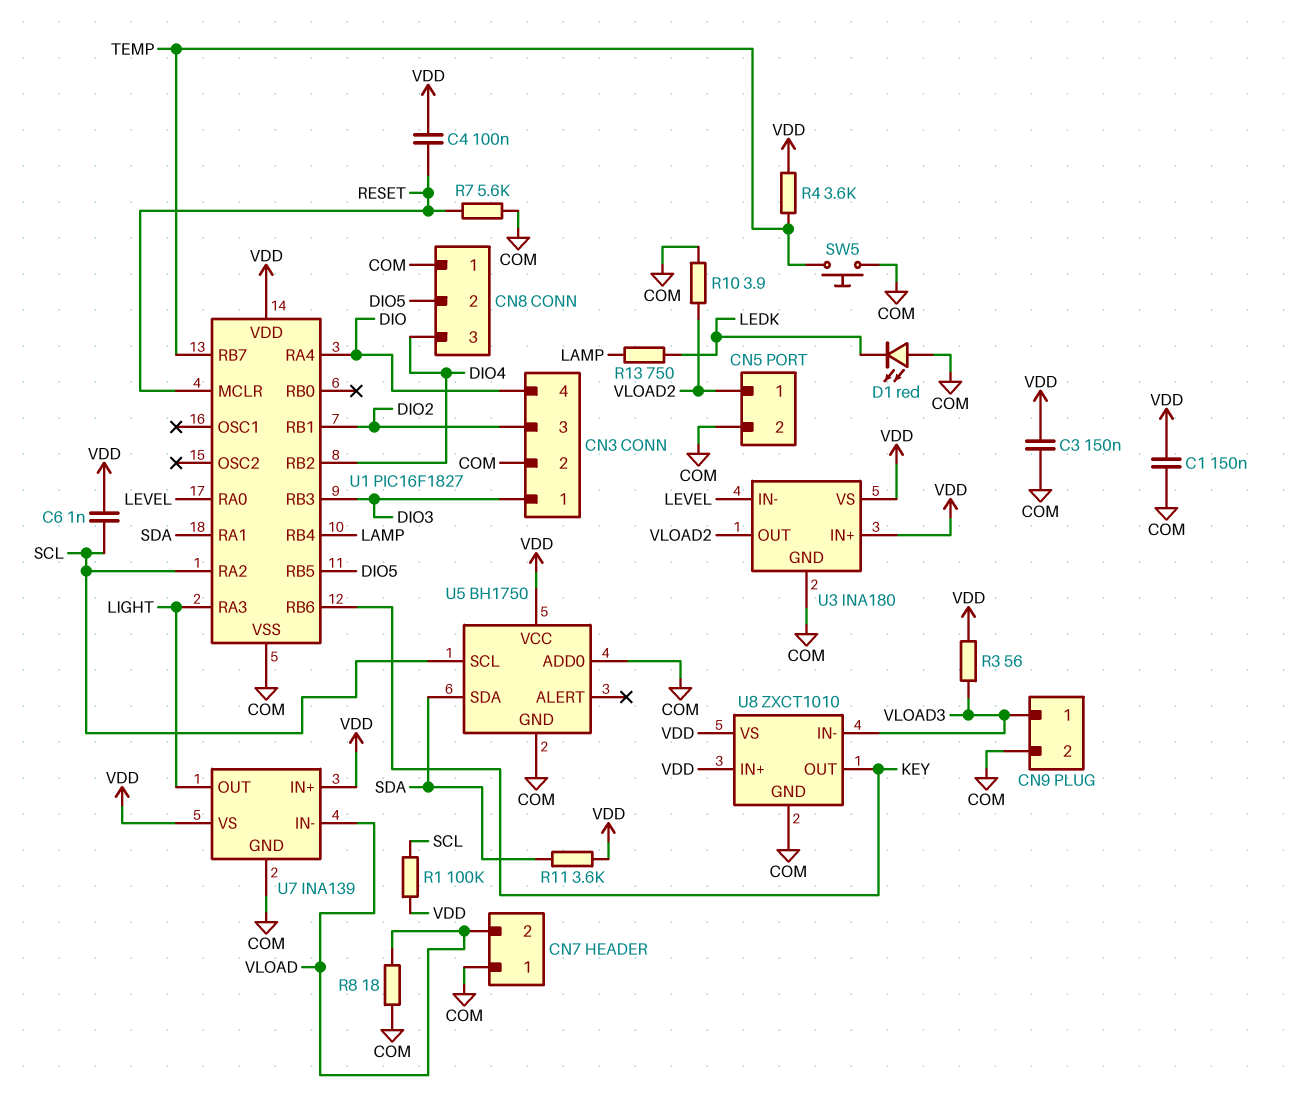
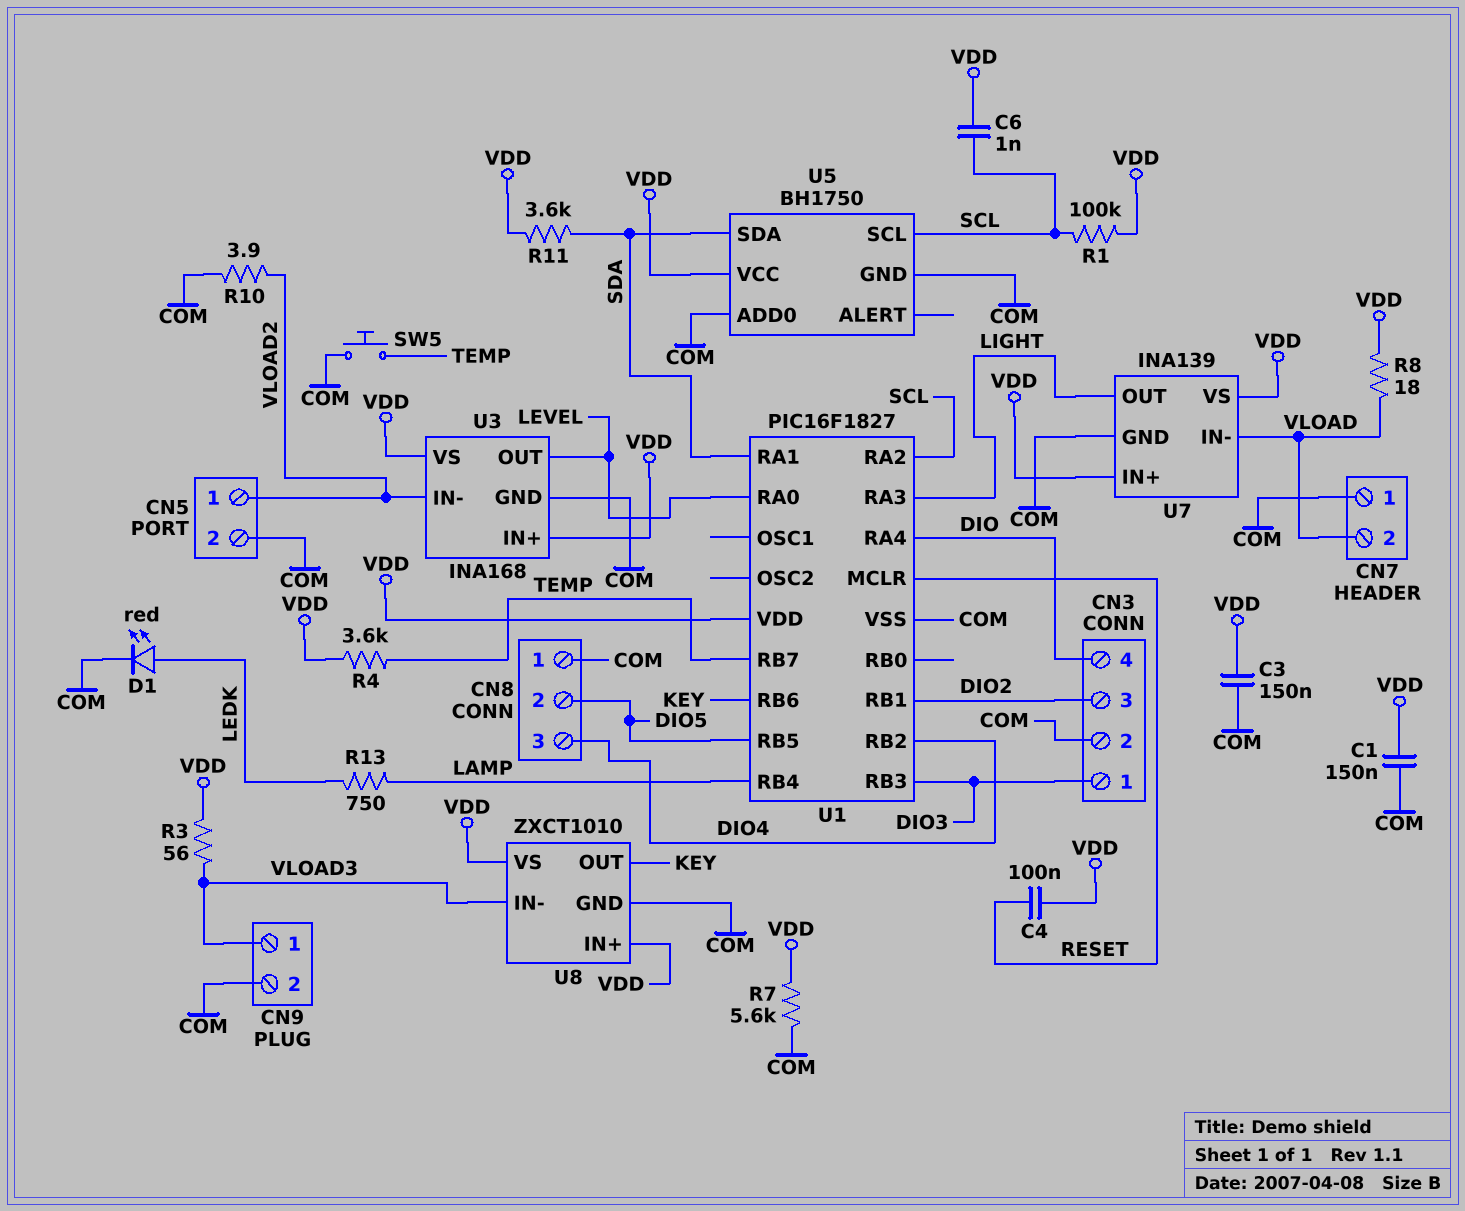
D1: LED red (A COM, K LEDK) -> LED red (A LEDK, K COM)
R7: 5.6k (COM, RESET) -> 5.6k (COM, VDD)
R8: 18 (COM, VLOAD) -> 18 (VDD, VLOAD)
U3: INA180 -> INA168
U3 pin IN-: LEVEL -> VLOAD2
U3 pin OUT: VLOAD2 -> LEVEL

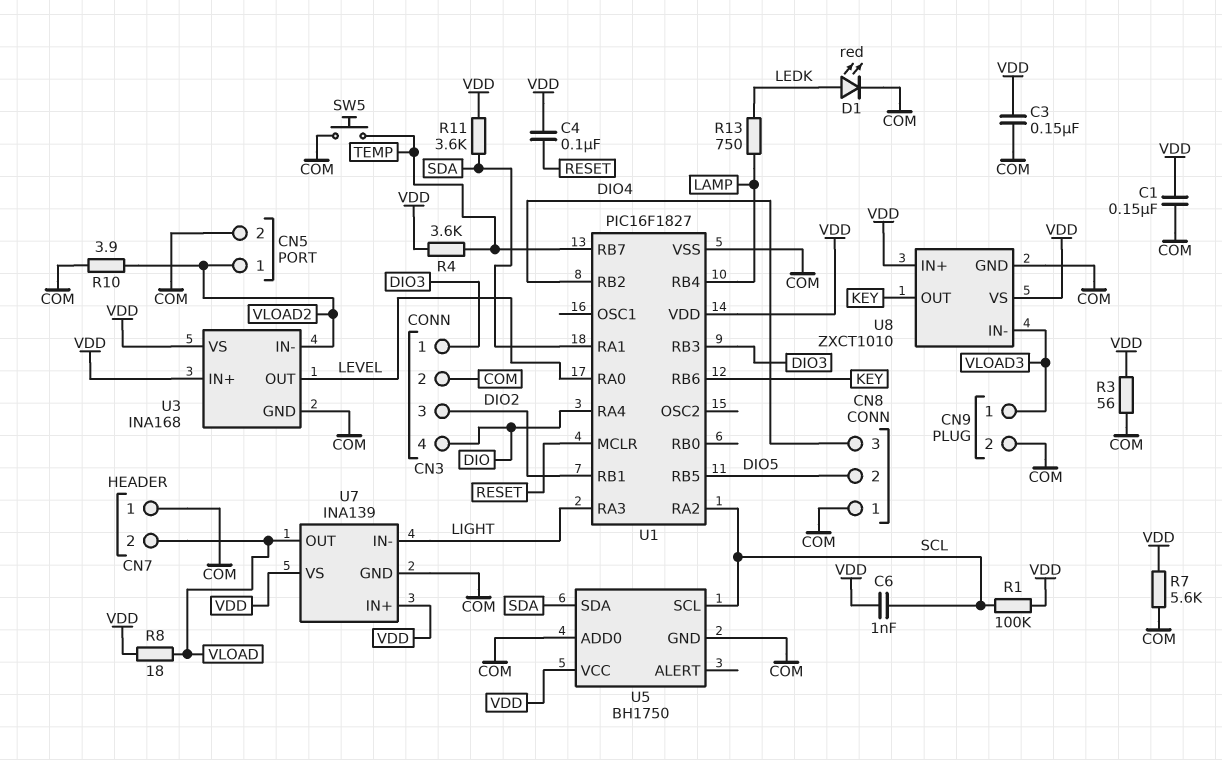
R3: 56 (VDD, VLOAD3) -> 56 (COM, VDD)
U7 pin IN-: VLOAD -> LIGHT
U7 pin OUT: LIGHT -> VLOAD

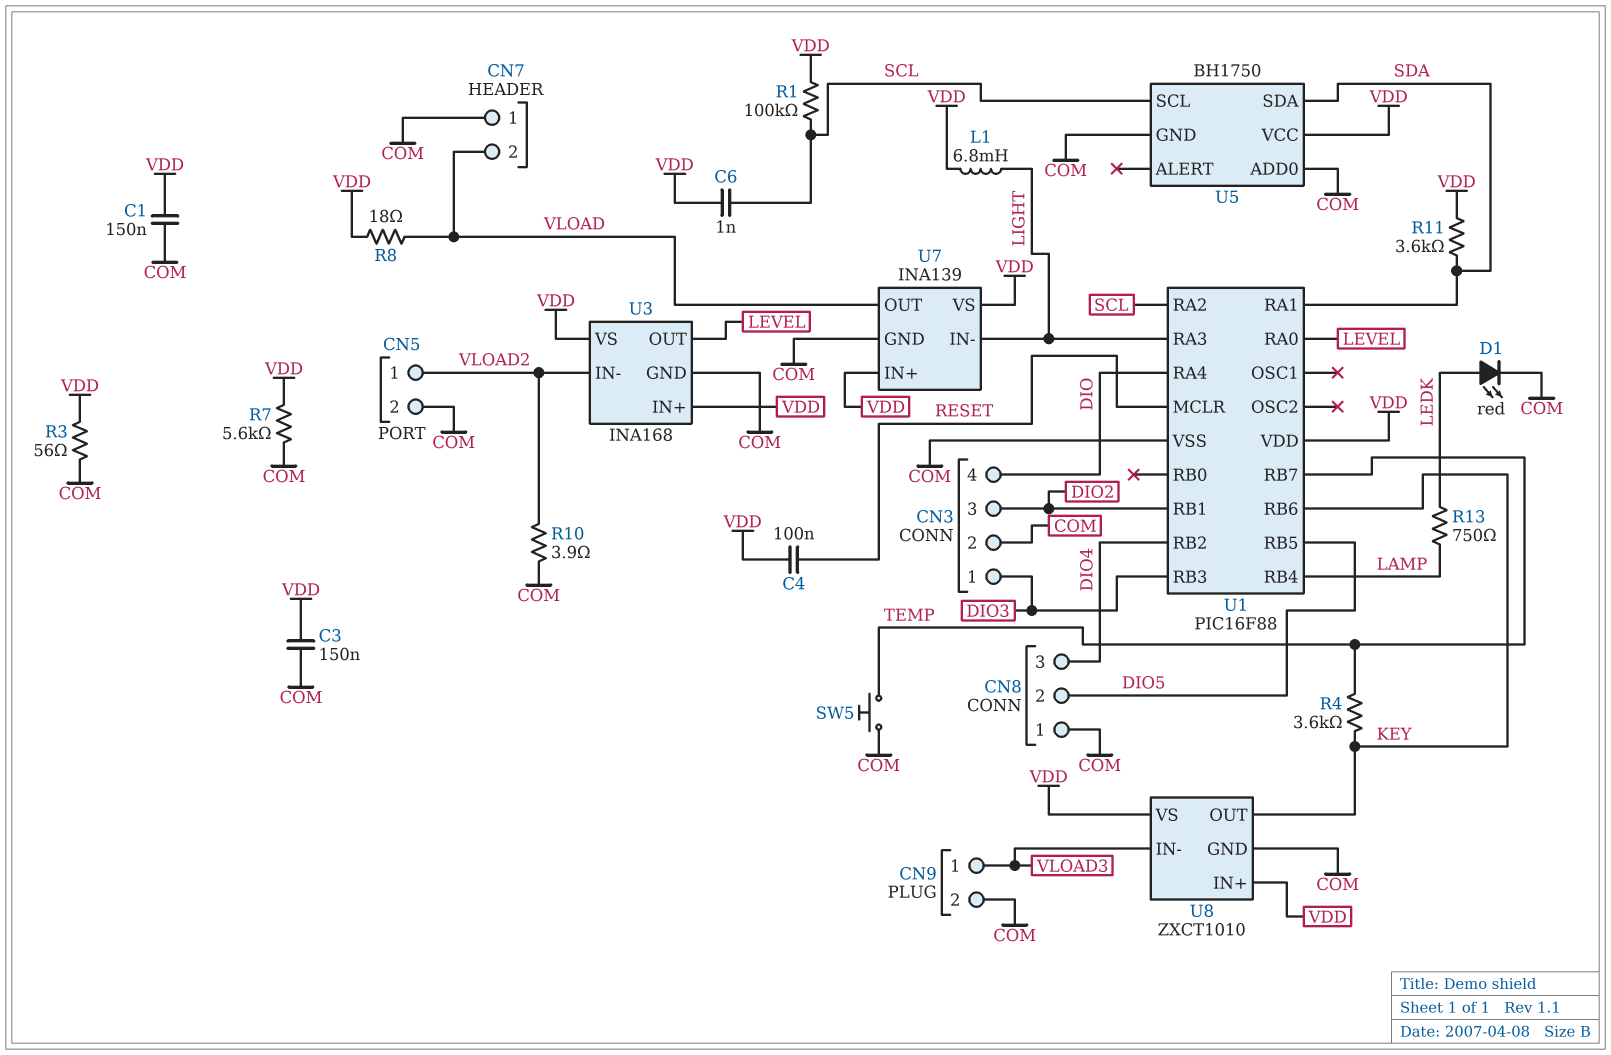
L1: none -> 6.8mH (LIGHT, VDD)
R4: 3.6k (TEMP, VDD) -> 3.6k (KEY, TEMP)
U1: PIC16F1827 -> PIC16F88

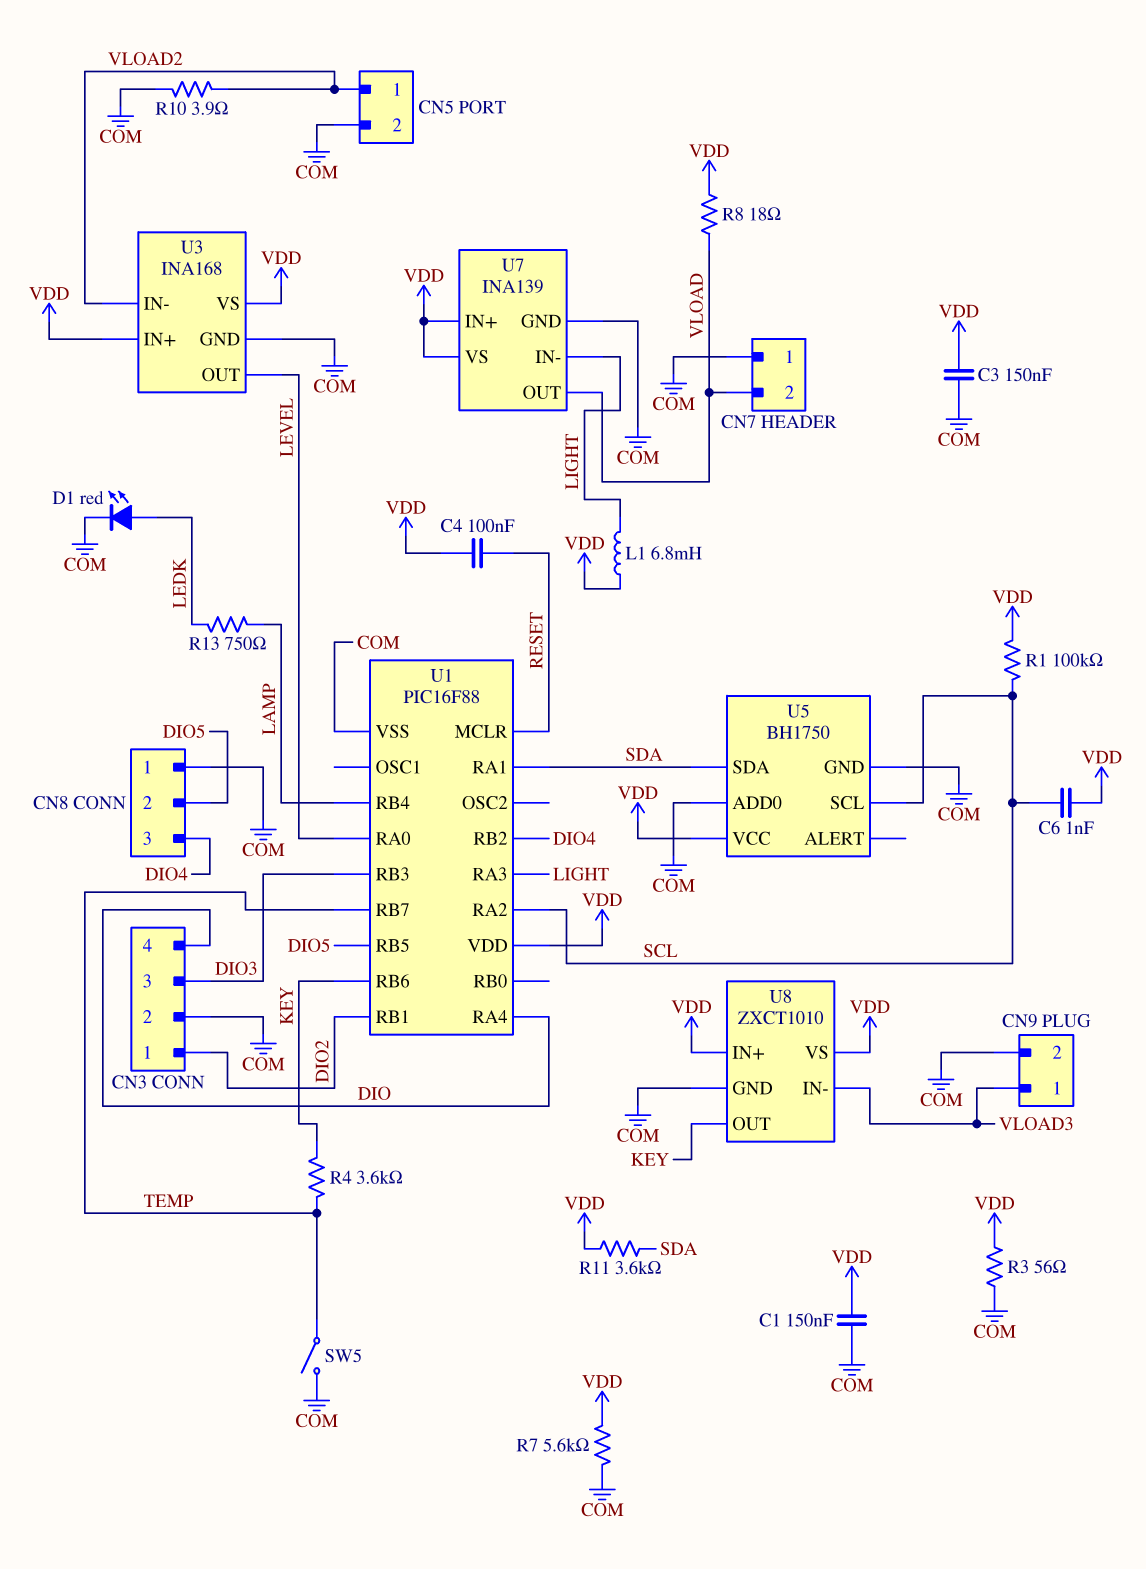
CN3 pin 1: DIO3 -> DIO2
CN3 pin 3: DIO2 -> DIO3
SW5: button (COM, TEMP) -> switch (COM, TEMP)

